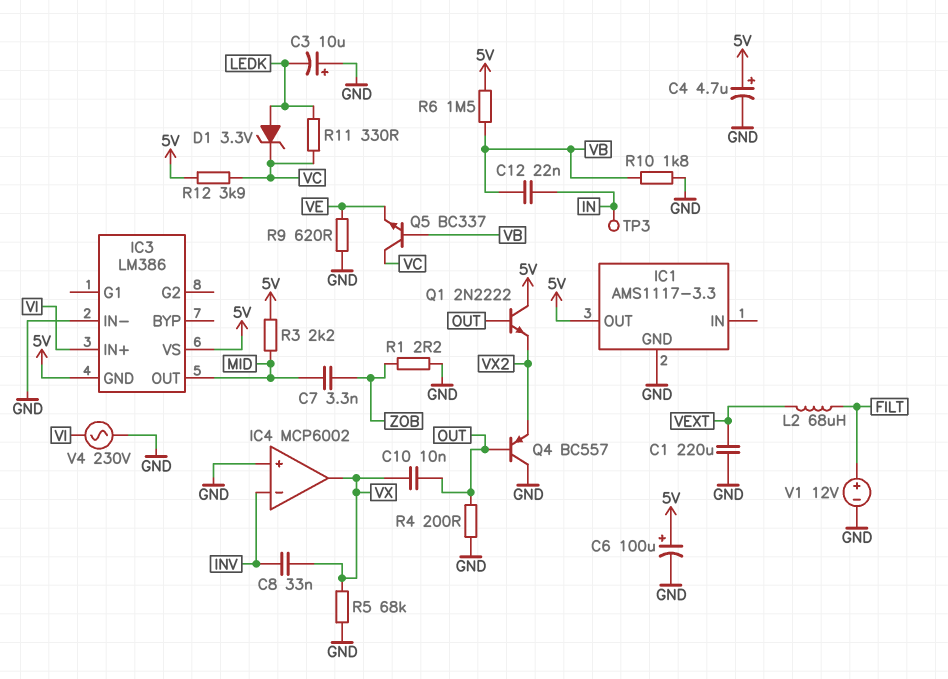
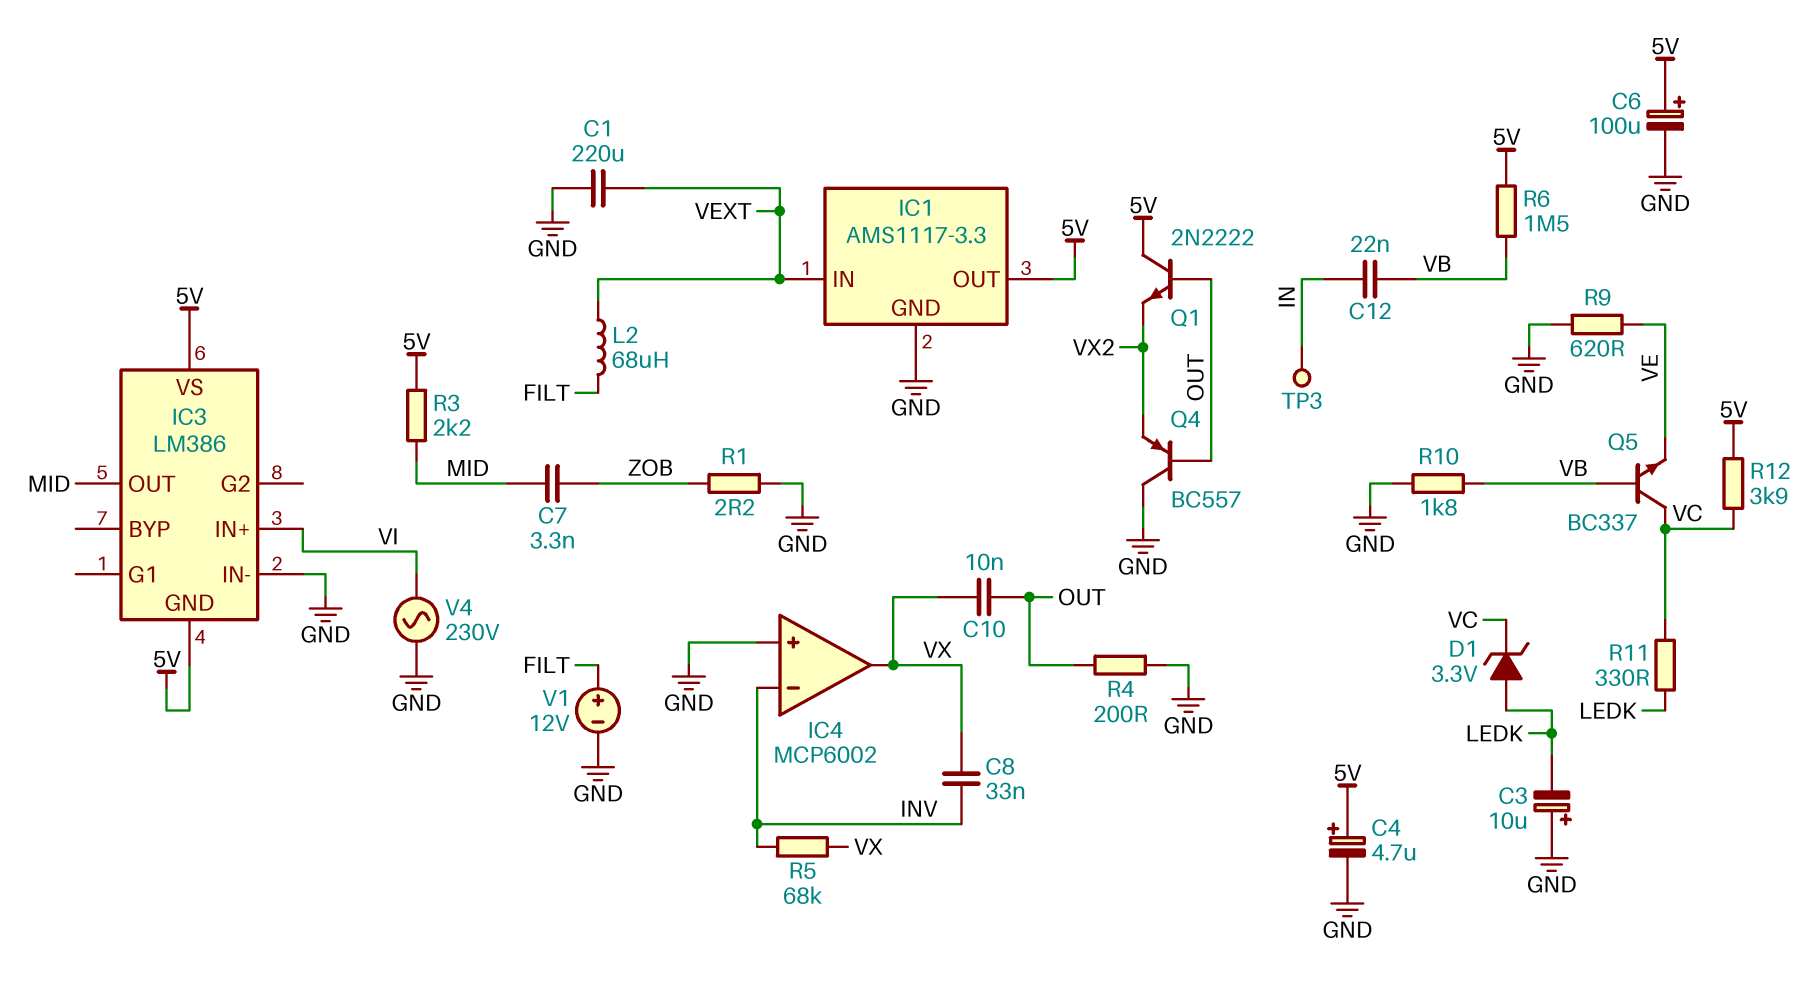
IC1 pin IN: none -> VEXT
R5: 68k (GND, VX) -> 68k (INV, VX)

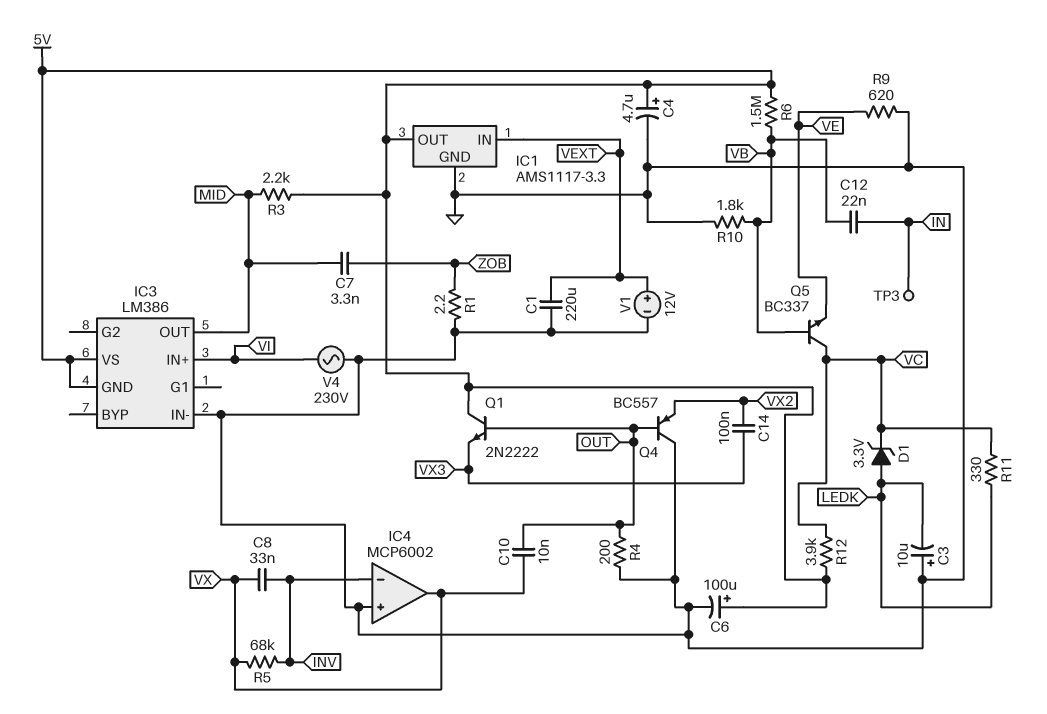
C14: none -> 100nF (VX2, VX3)
L2: 68uH (FILT, VEXT) -> none
Q1: NPN 2N2222 (B OUT, C 5V, E VX2) -> NPN 2N2222 (B OUT, C 5V, E VX3)
V1: 12V (plus FILT, minus GND) -> 12V (plus VEXT, minus GND)

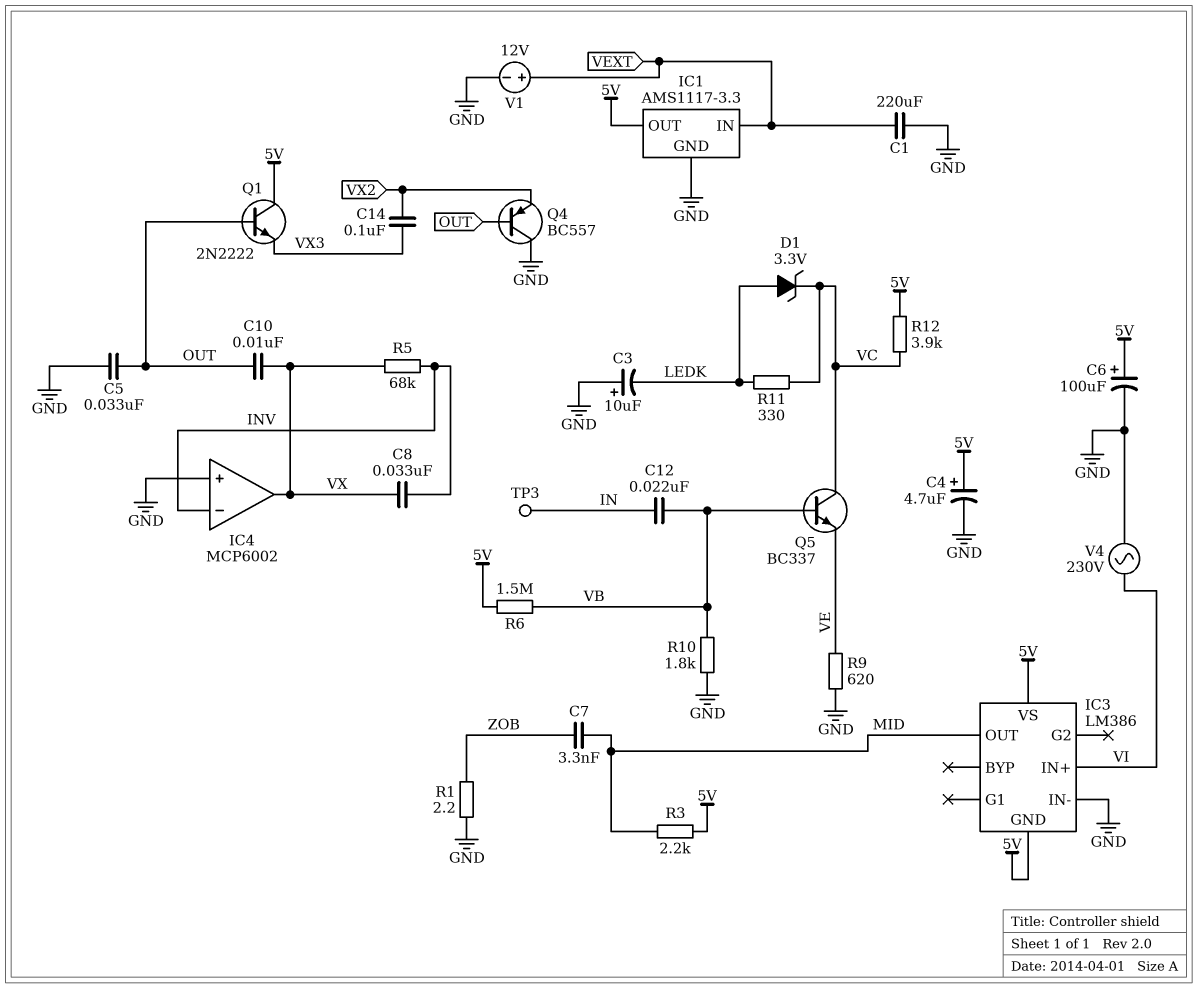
C5: none -> 33nF (GND, OUT)
R4: 200 (GND, OUT) -> none

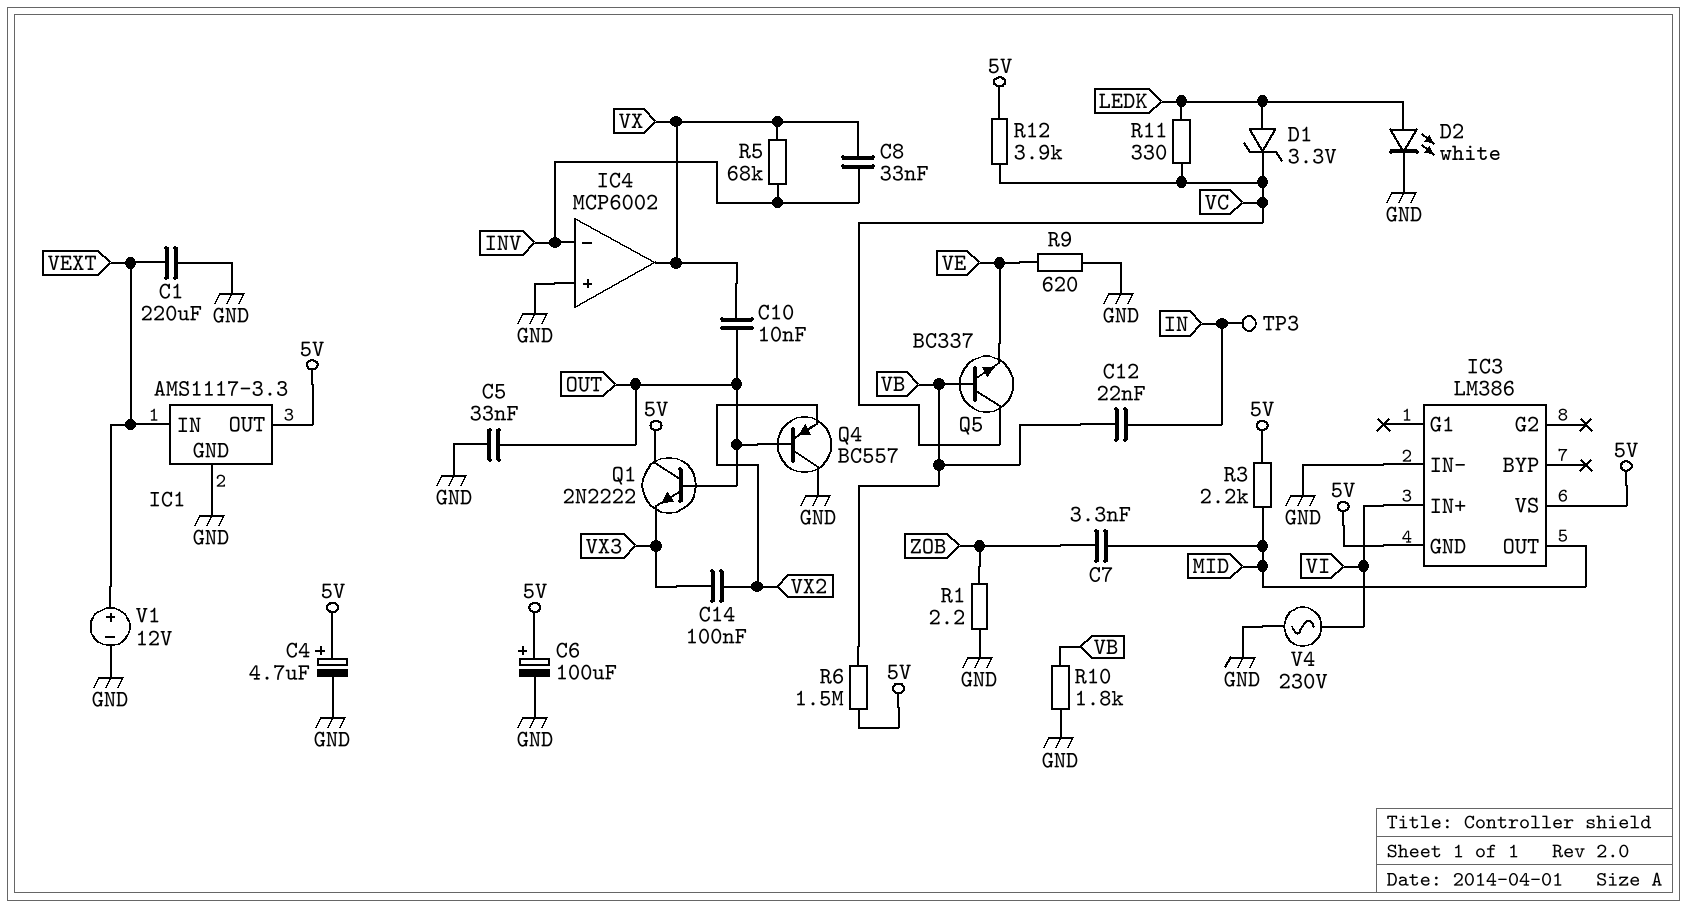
C3: 10uF (plus GND, minus LEDK) -> none
D2: none -> LED white (A LEDK, K GND)

